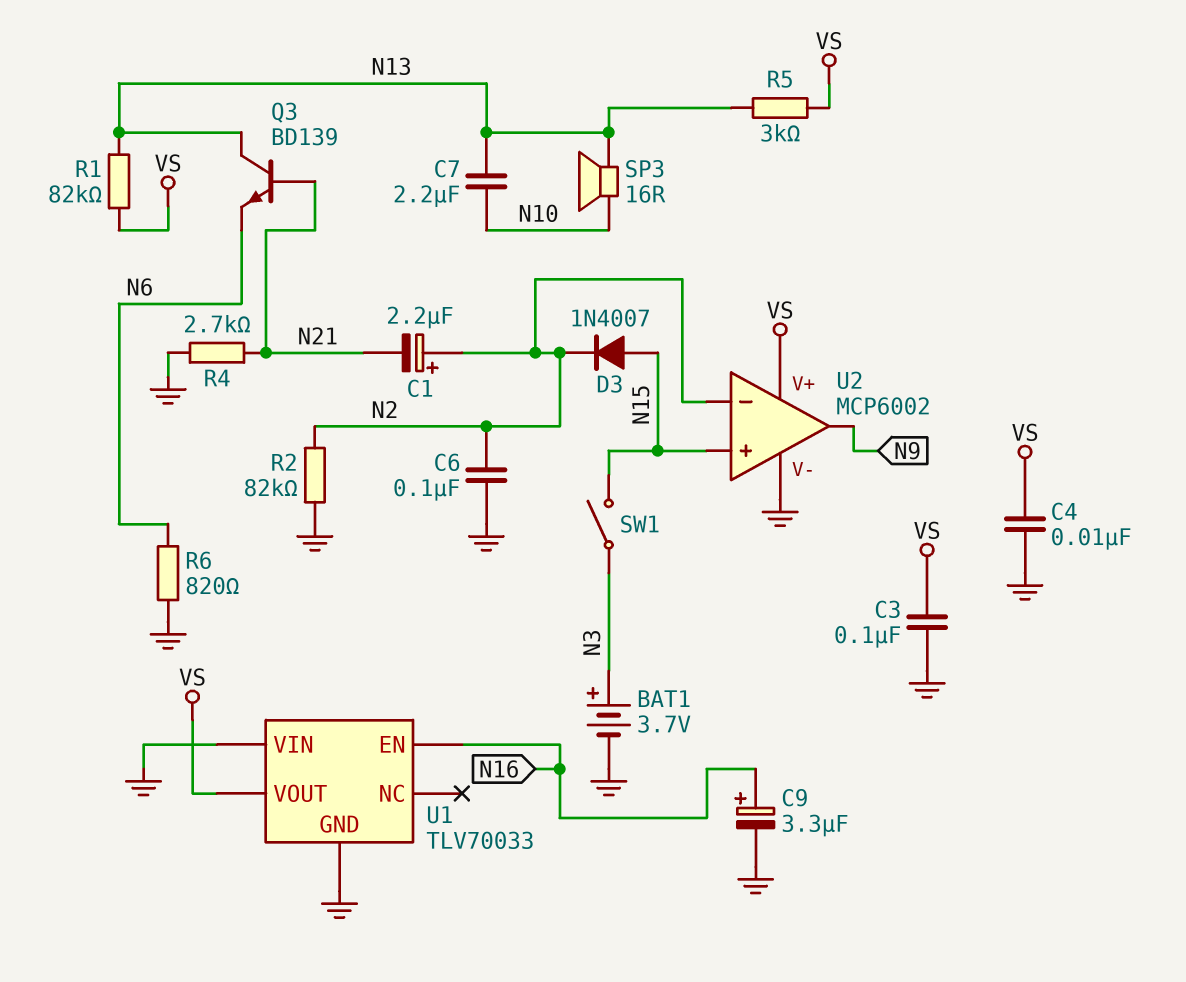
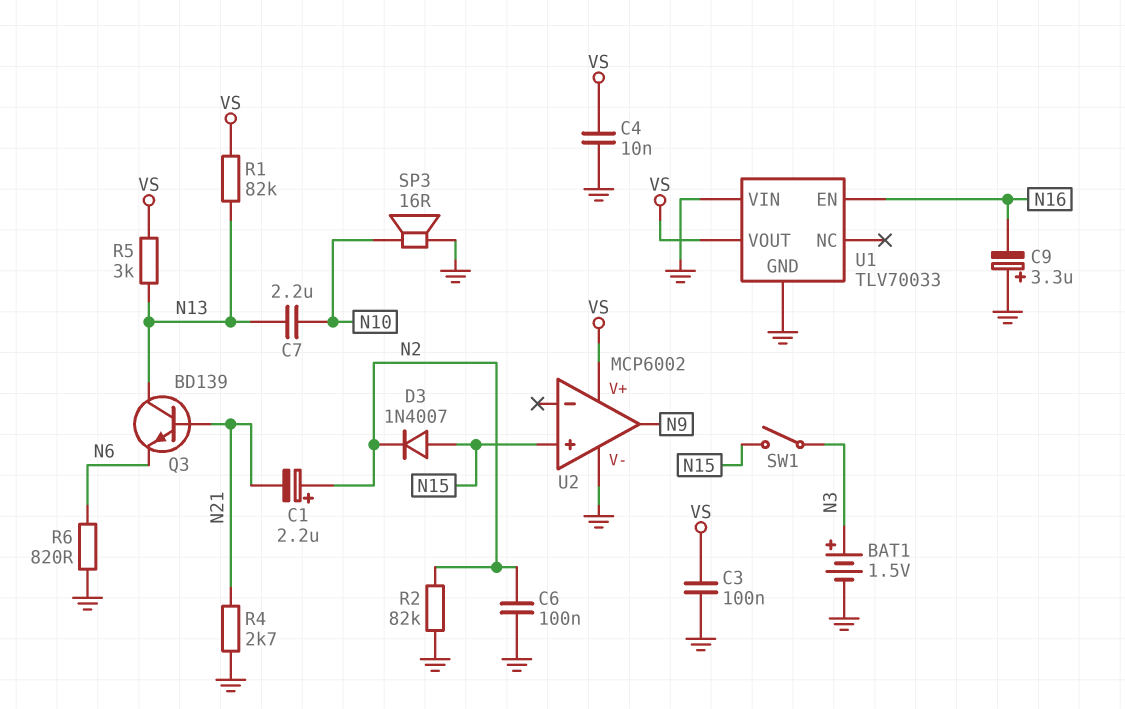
BAT1: 3.7V (plus N3, minus GND) -> 1.5V (plus N3, minus GND)
C9: 3.3uF (plus N16, minus GND) -> 3.3uF (plus GND, minus N16)
SP3: speaker 16R (N10, N13) -> speaker 16R (GND, N10)
U2 pin in-: N2 -> none

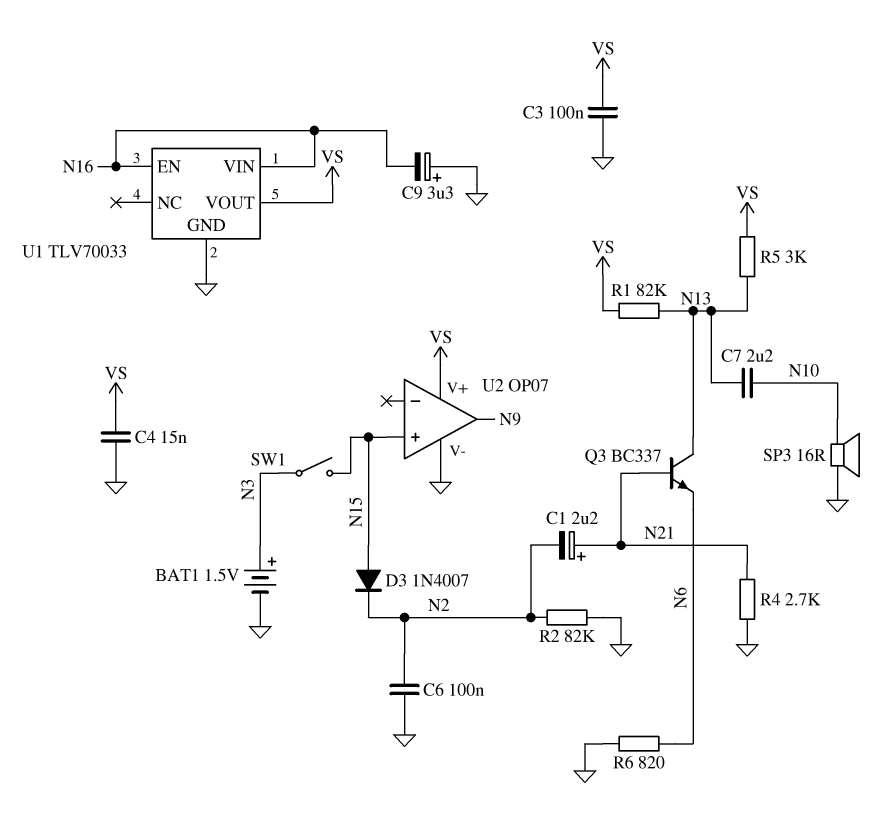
C1: 2.2uF (plus N2, minus N21) -> 2.2uF (plus N21, minus N2)
C4: 10nF (GND, VS) -> 15nF (GND, VS)
Q3: NPN BD139 (B N21, C N13, E N6) -> NPN BC337 (B N21, C N13, E N6)
U1 pin VIN: GND -> N16
U2: MCP6002 -> OP07

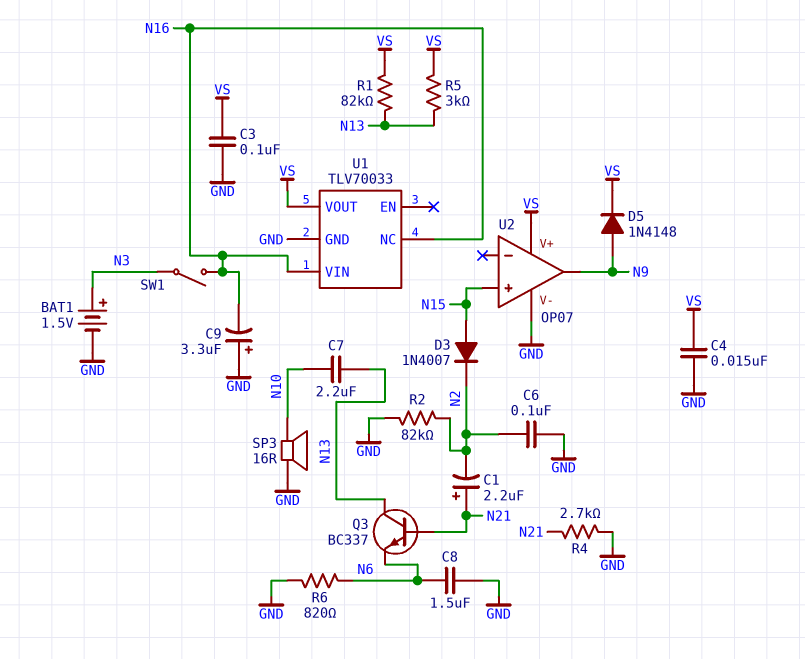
C8: none -> 1.5uF (GND, N6)
D5: none -> diode 1N4148 (A N9, K VS)
SW1: switch (N3, N15) -> switch (N3, N16)
U1 pin EN: N16 -> none
U1 pin NC: none -> N16

